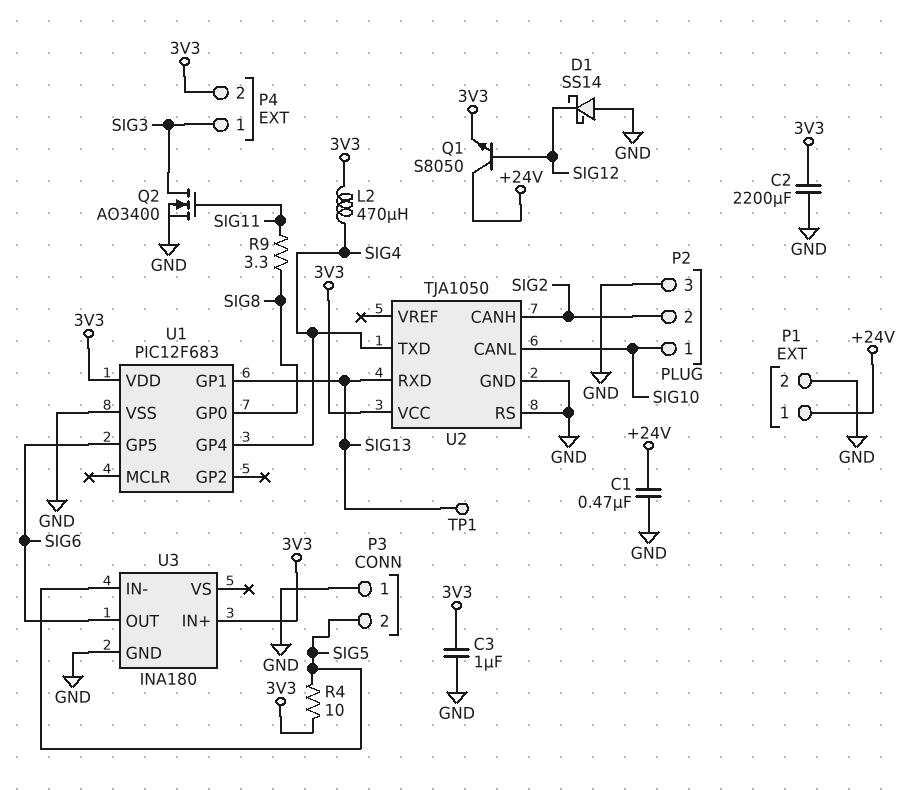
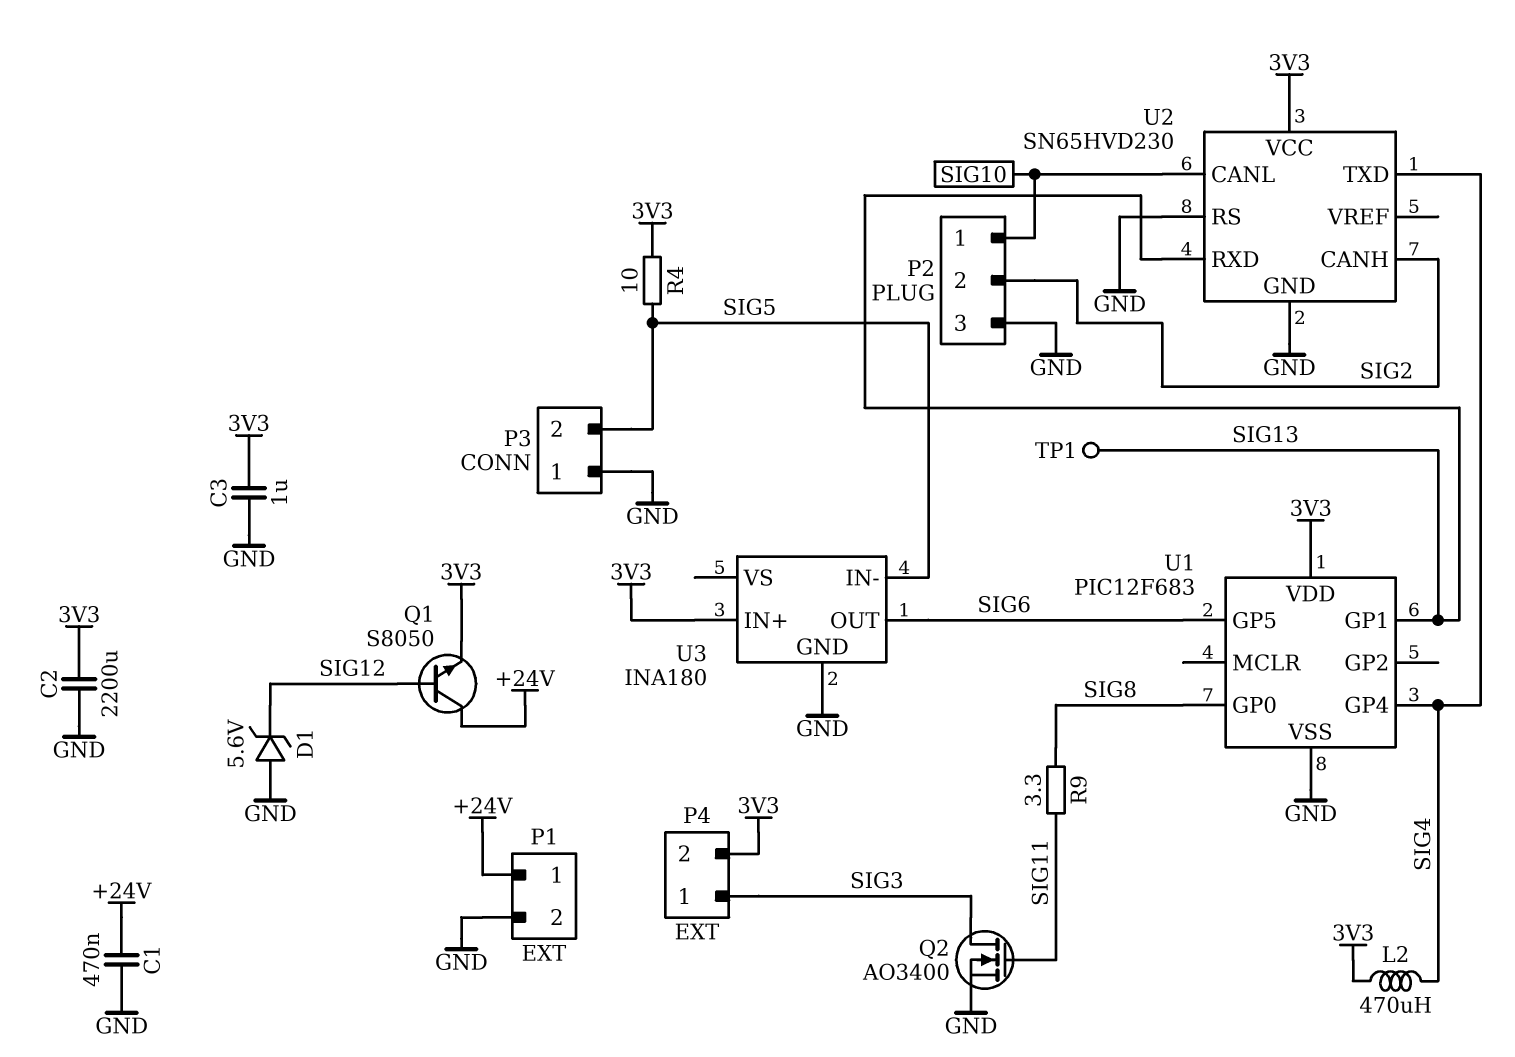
D1: schottky SS14 (A GND, K SIG12) -> zener 5.6V (A GND, K SIG12)
U2: TJA1050 -> SN65HVD230

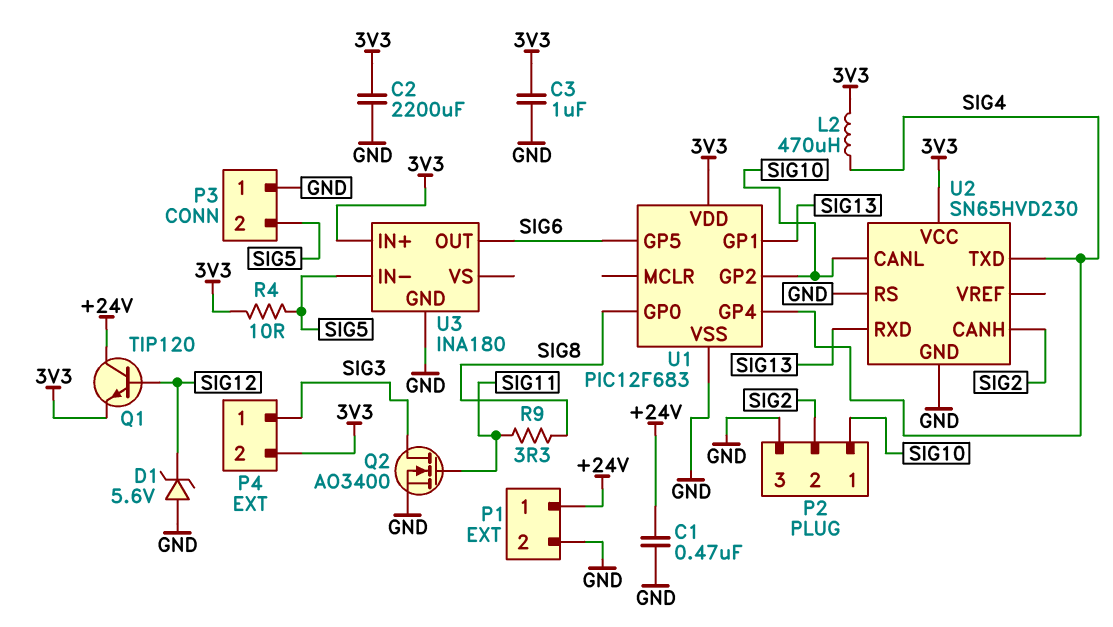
Q1: NPN S8050 (B SIG12, C +24V, E 3V3) -> NPN TIP120 (B SIG12, C +24V, E 3V3)
TP1: test point (SIG13) -> none
U1 pin GP2: none -> SIG10

